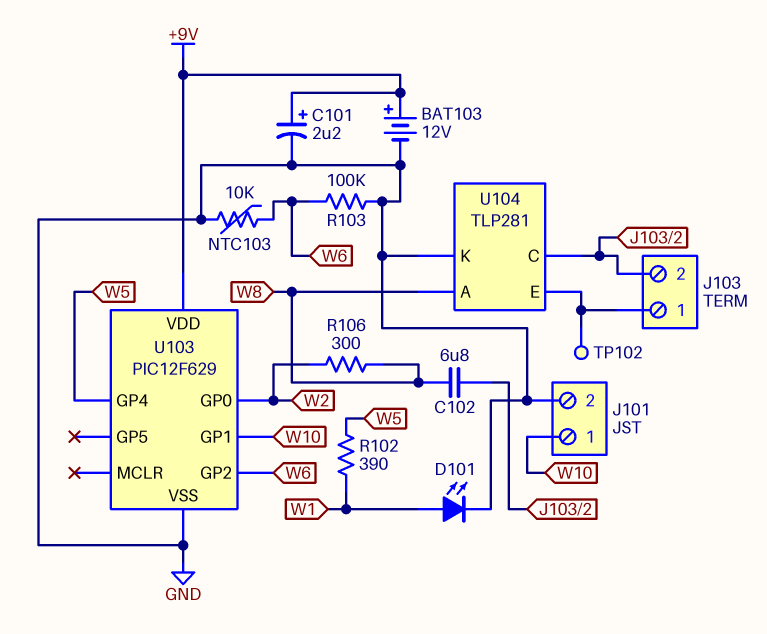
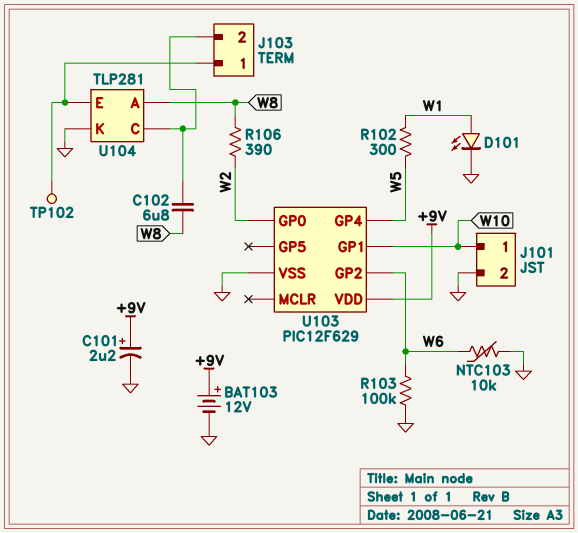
R102: 390 (W1, W5) -> 300 (W1, W5)
R106: 300 (W2, W8) -> 390 (W2, W8)

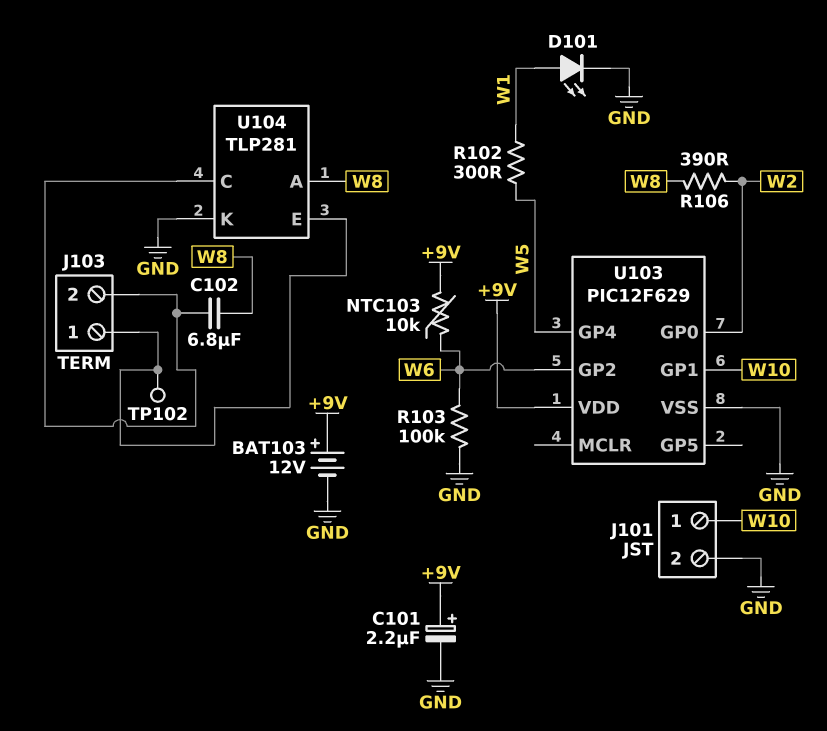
NTC103: 10k (GND, W6) -> 10k (+9V, W6)

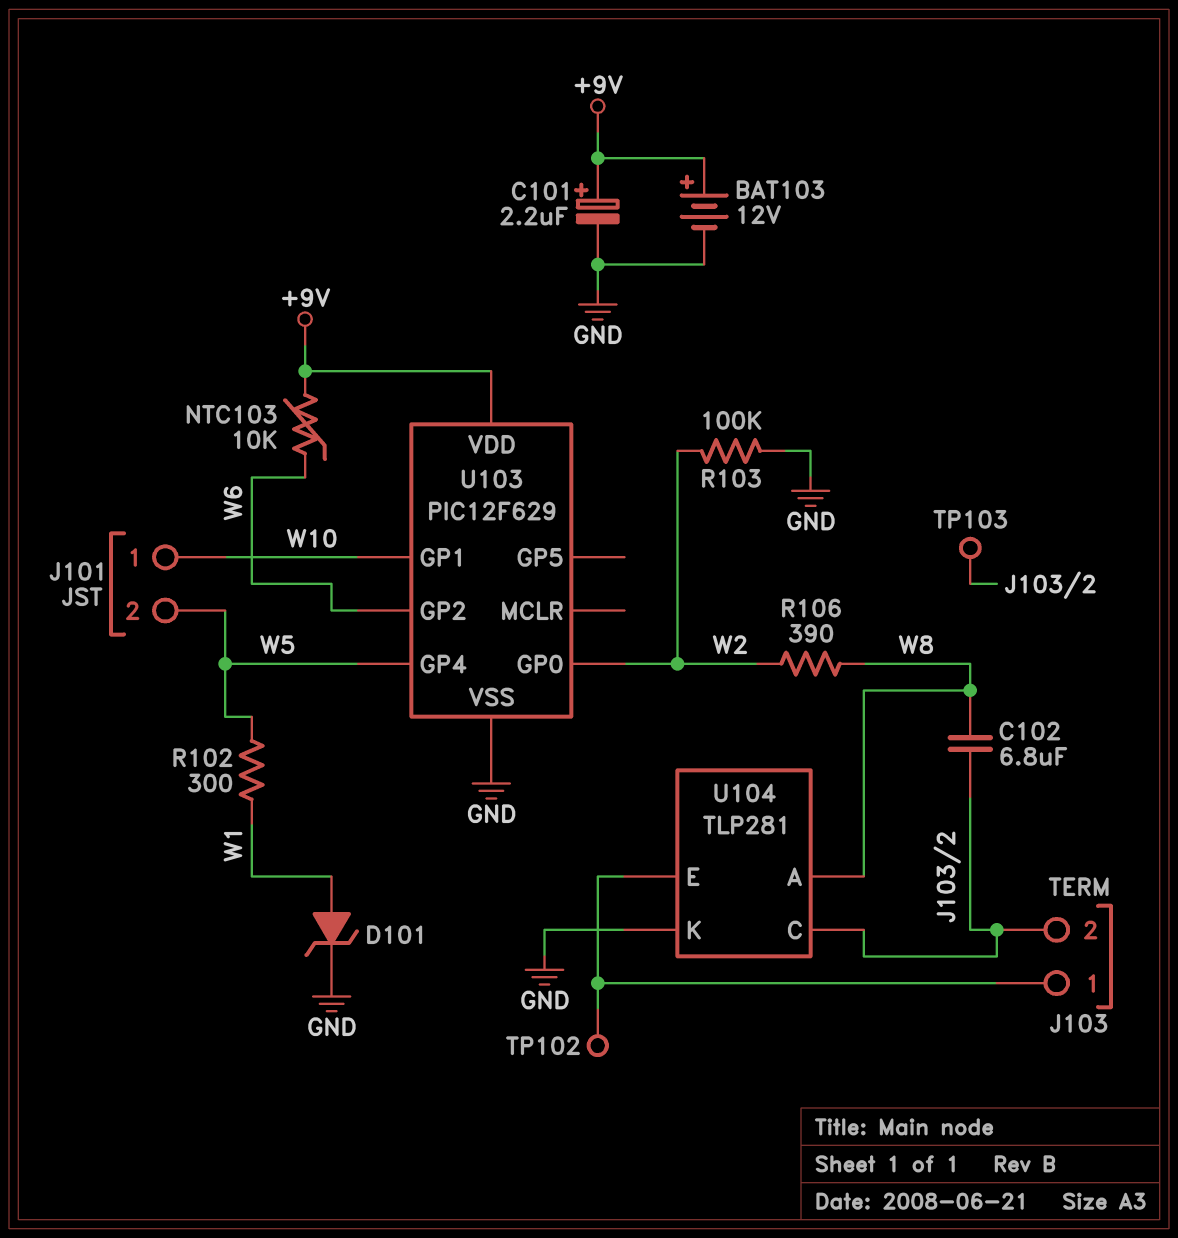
D101: LED (A W1, K GND) -> zener (A W1, K GND)
J101 pin 2: GND -> W5
R103: 100k (GND, W6) -> 100k (GND, W2)
TP103: none -> test point (J103/2)

